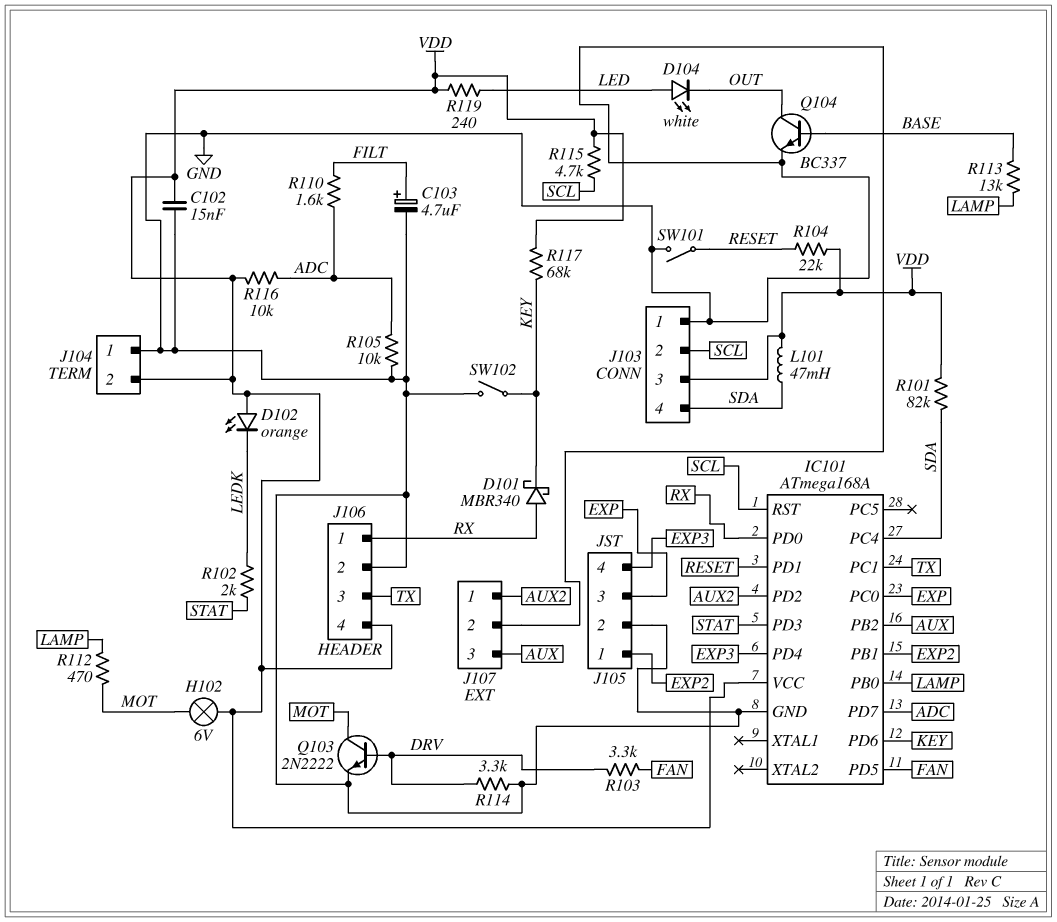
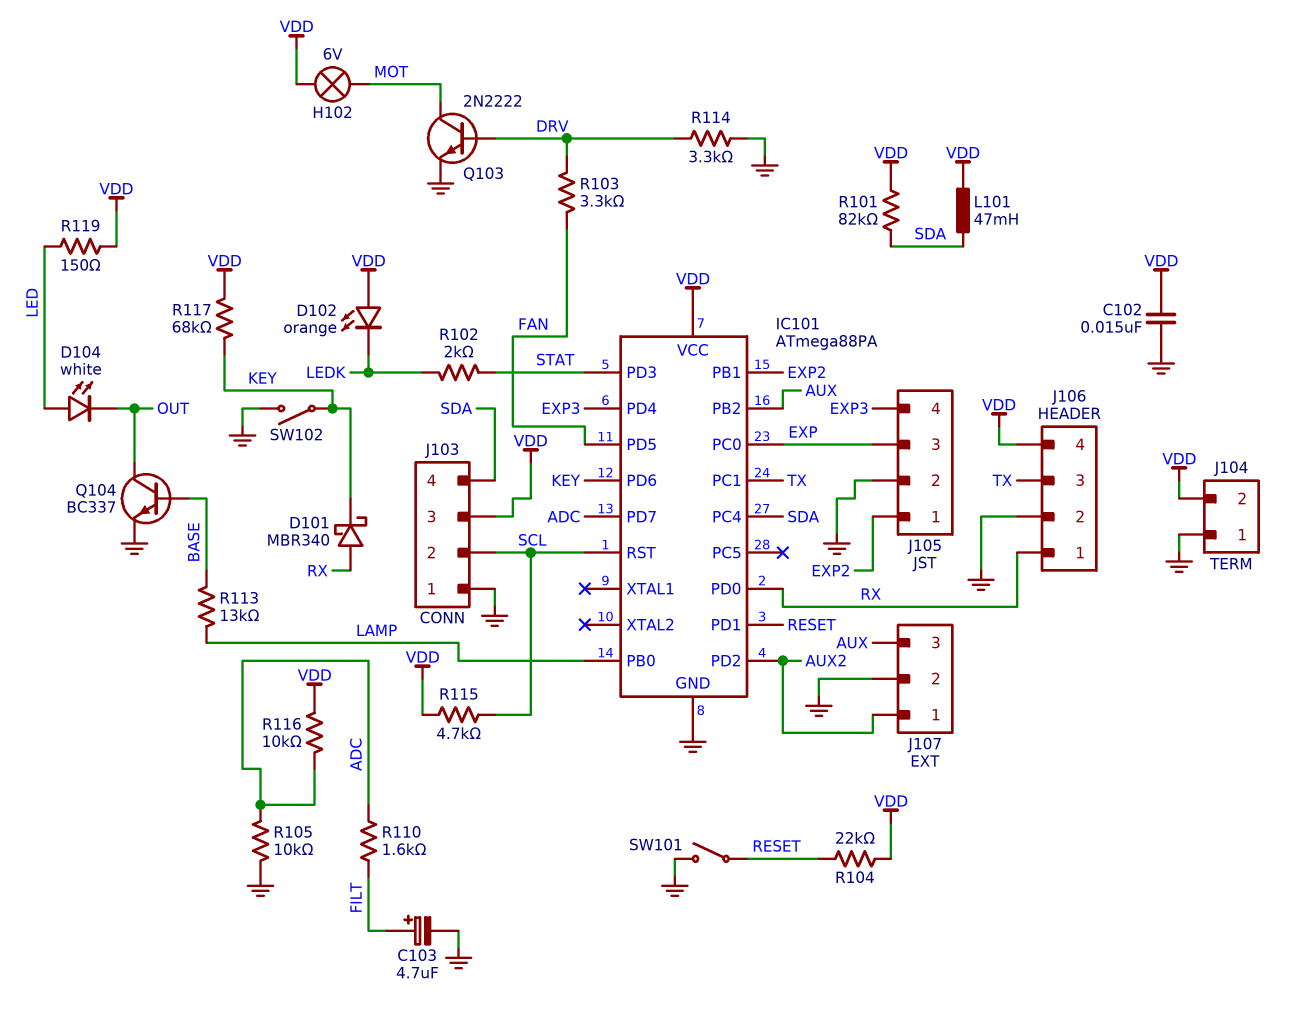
IC101: ATmega168A -> ATmega88PA
R112: 470 (LAMP, MOT) -> none
R119: 240 (LED, VDD) -> 150 (LED, VDD)

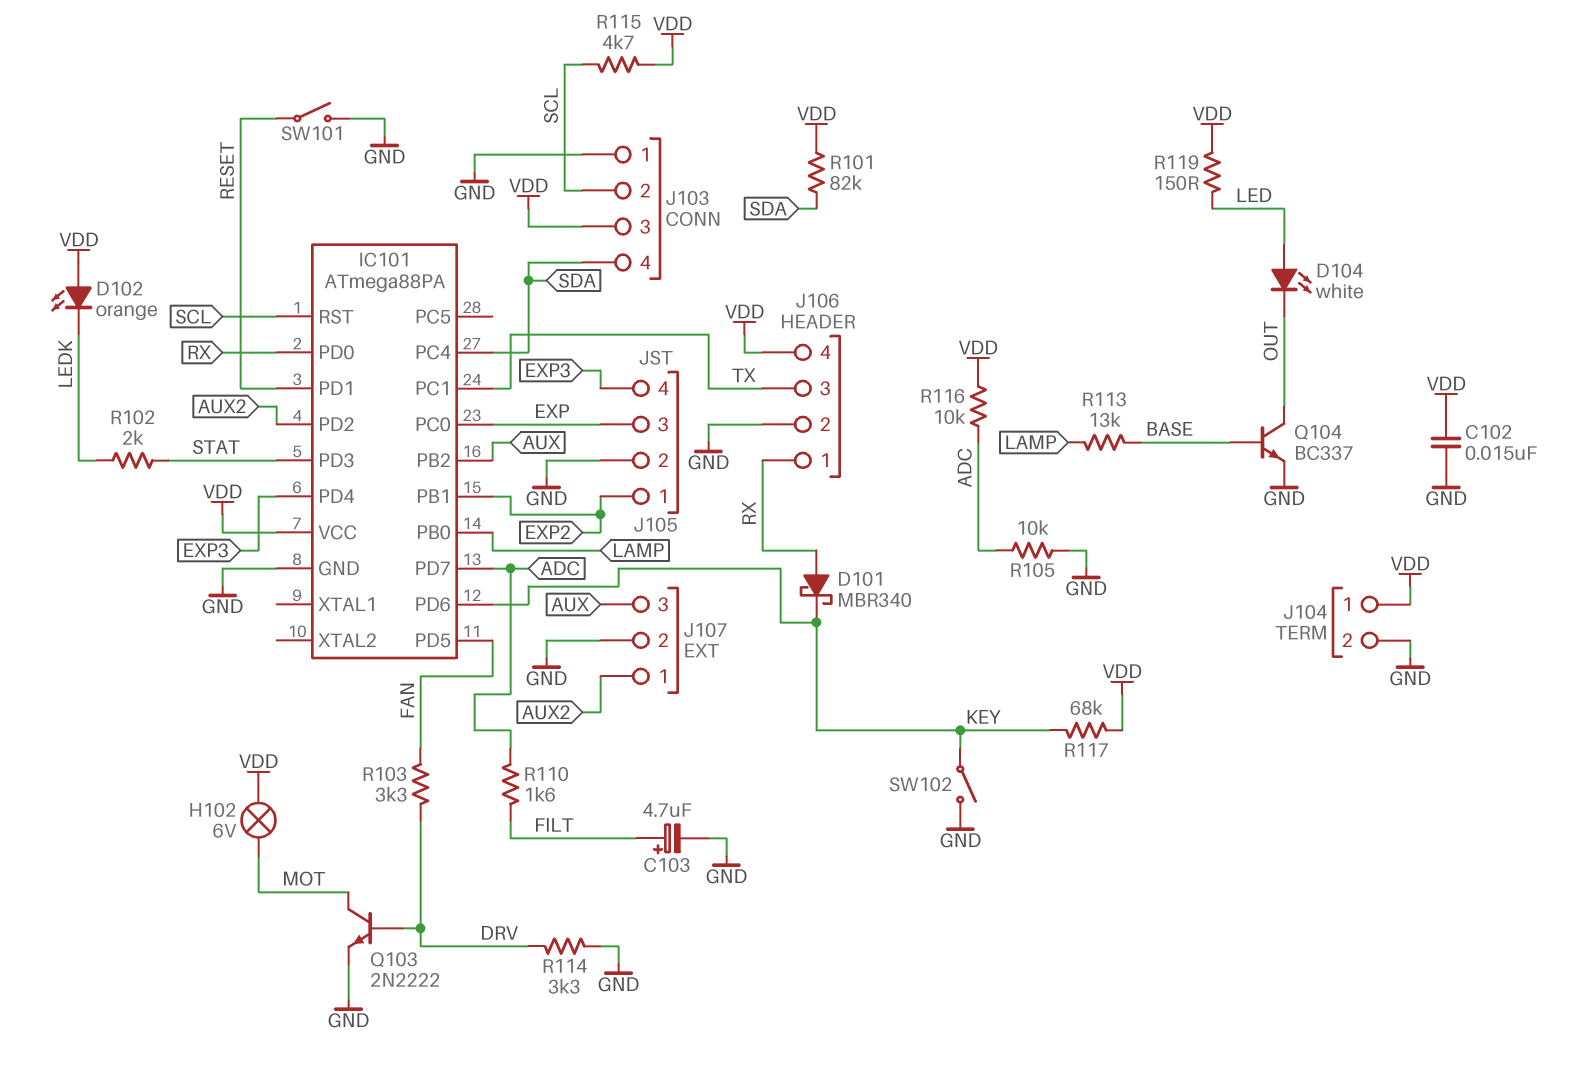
J104 pin 1: GND -> VDD
J104 pin 2: VDD -> GND
L101: 47mH (SDA, VDD) -> none
R104: 22k (RESET, VDD) -> none

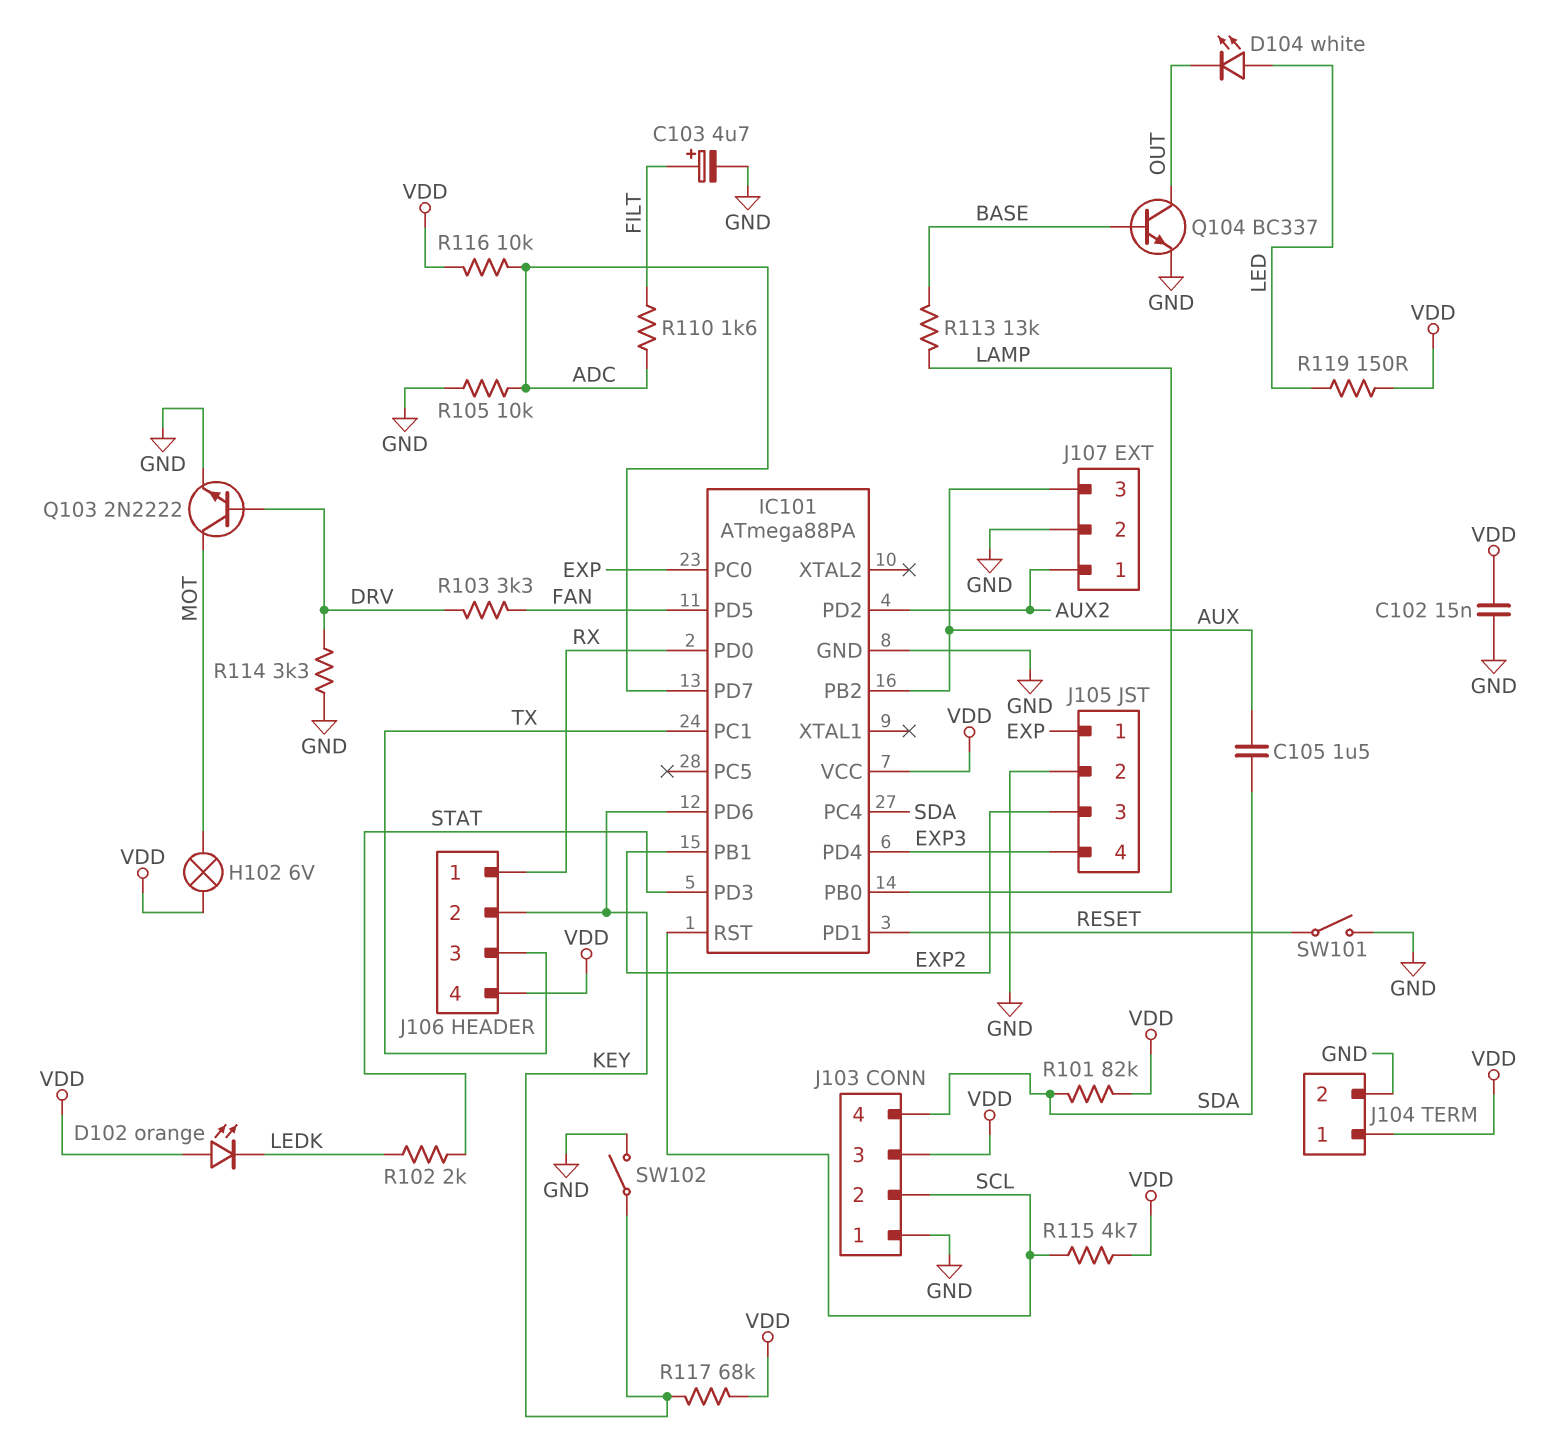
C105: none -> 1.5uF (AUX, SDA)
D101: schottky MBR340 (A RX, K KEY) -> none
J105 pin 1: EXP2 -> EXP
J105 pin 3: EXP -> EXP2
J106 pin 2: GND -> KEY

